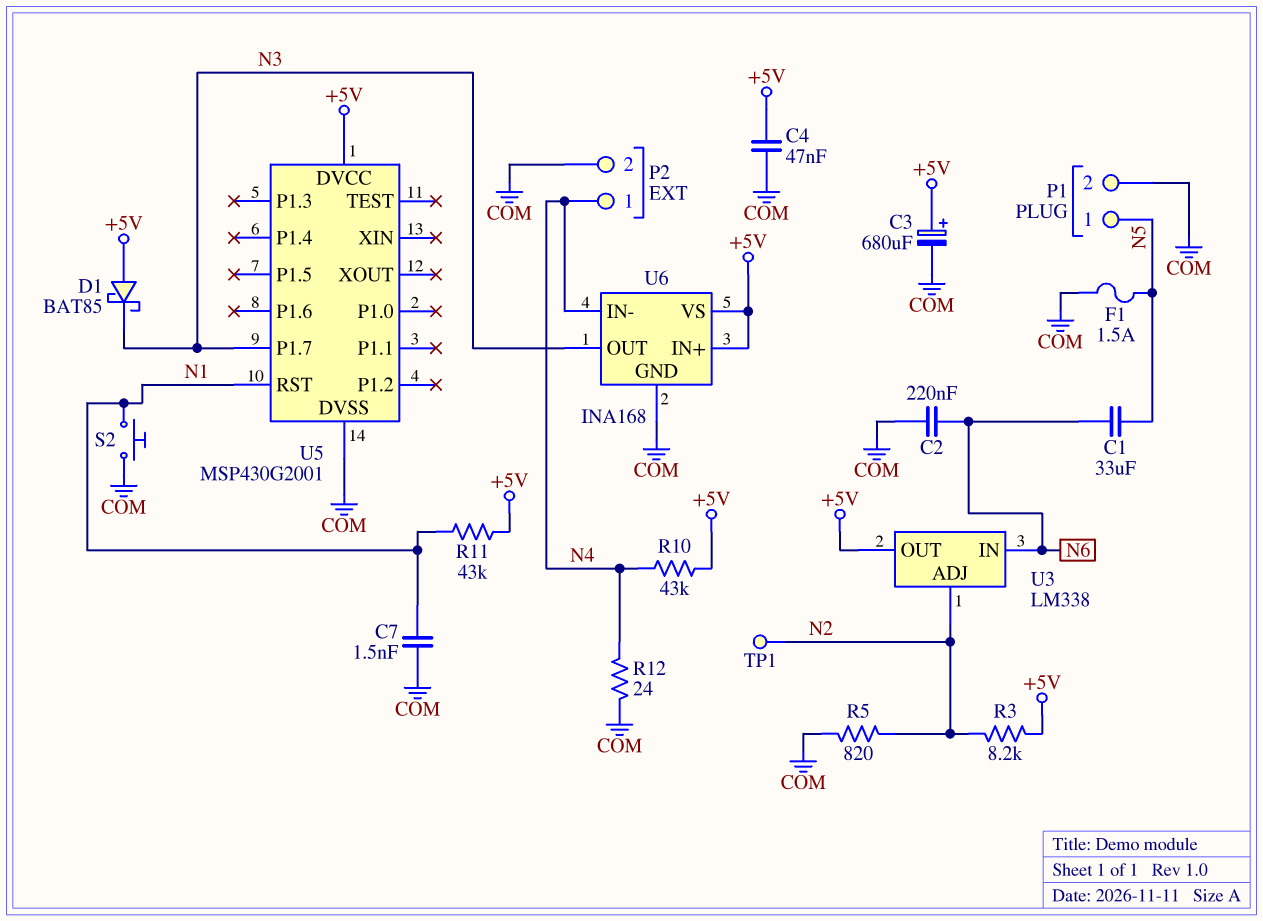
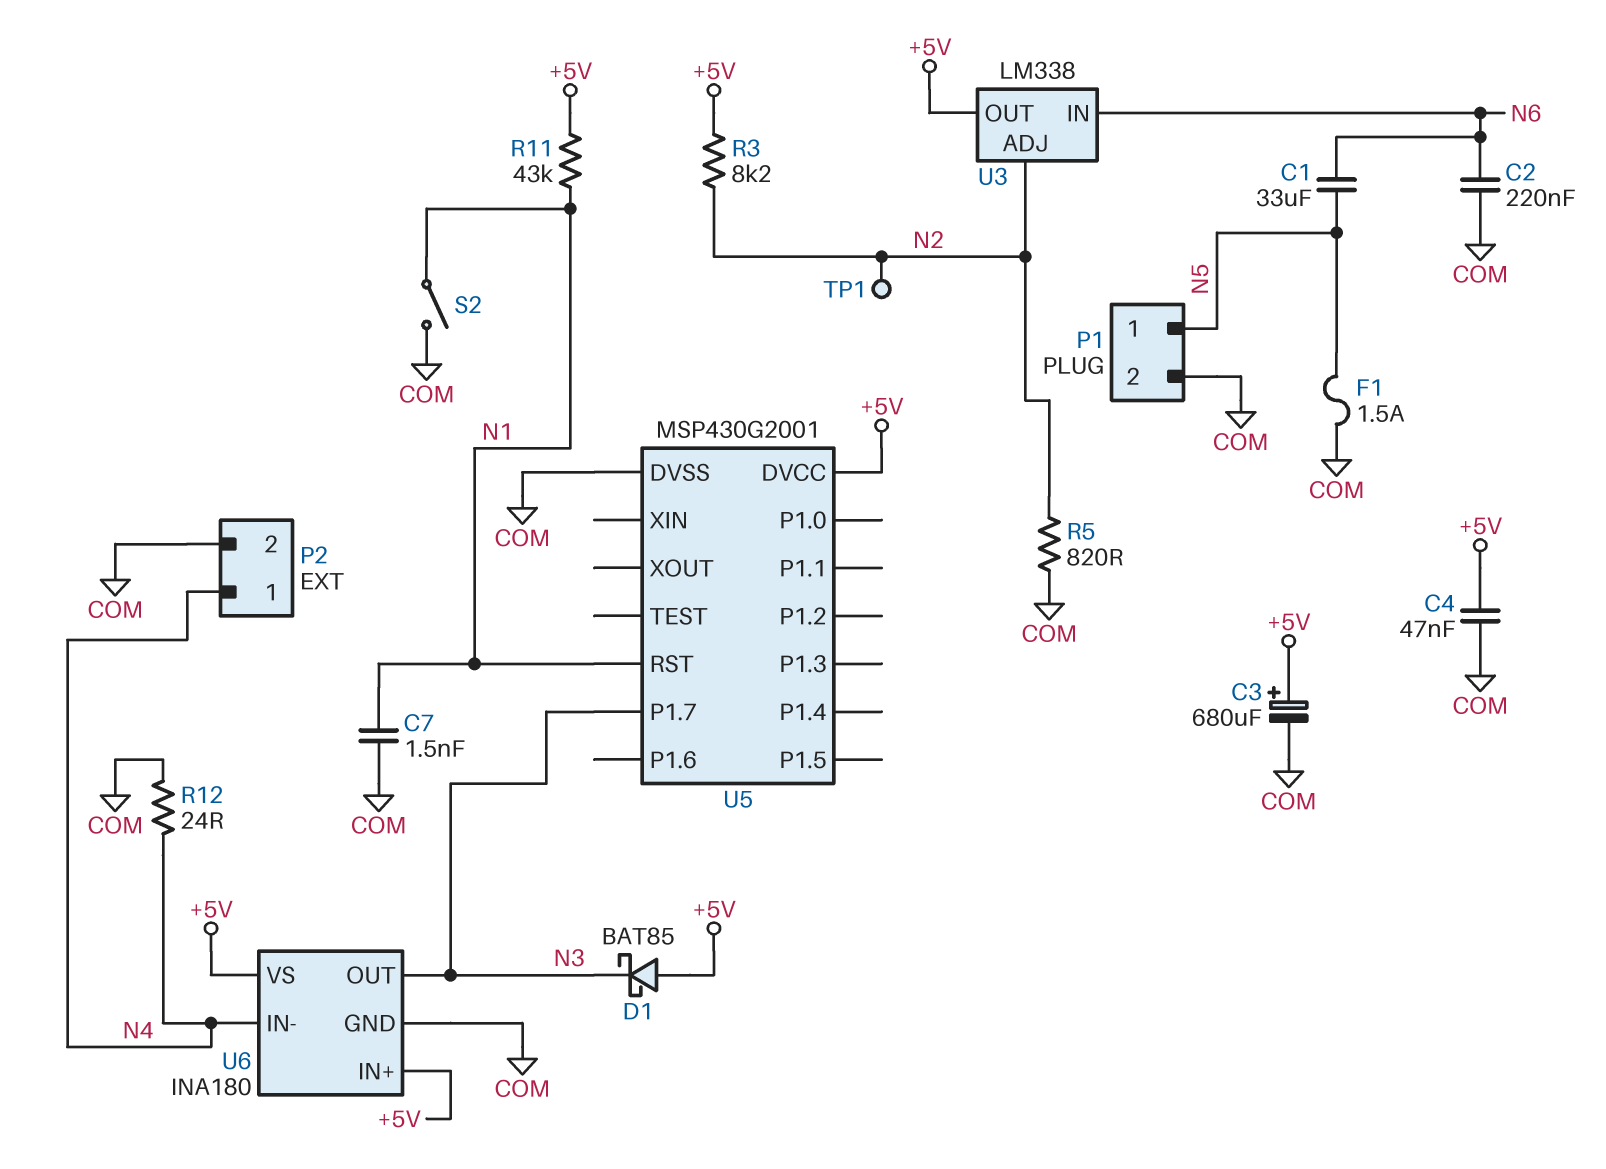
R10: 43k (+5V, N4) -> none
S2: button (COM, N1) -> switch (COM, N1)
U6: INA168 -> INA180

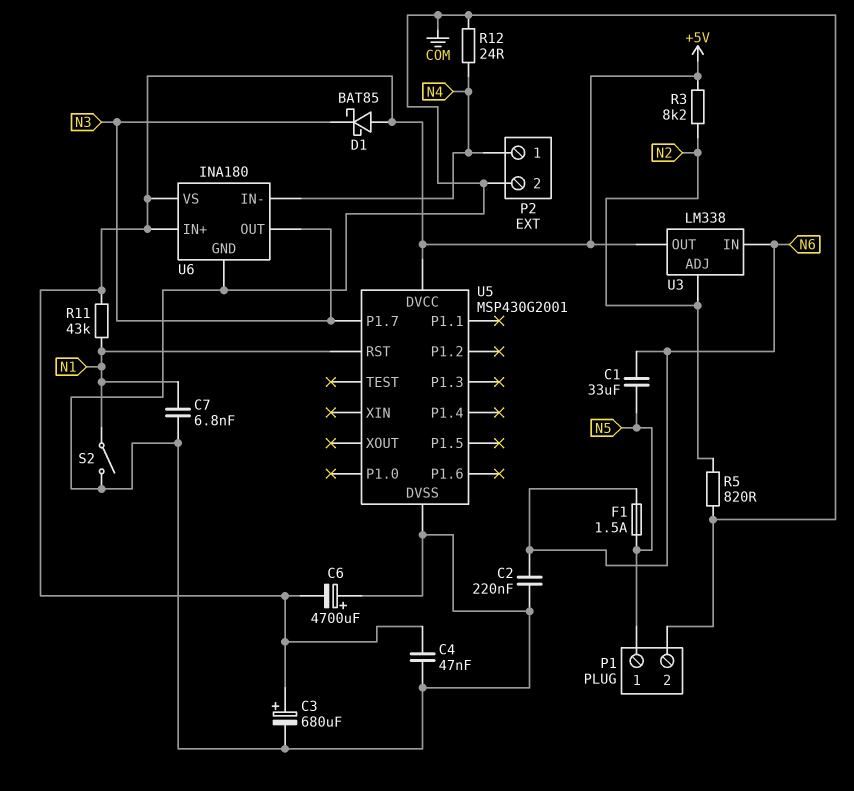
C6: none -> 4700uF (plus COM, minus +5V)
C7: 1.5nF (COM, N1) -> 6.8nF (COM, N1)
F1: 1.5A (COM, N5) -> 1.5A (N5, N6)
TP1: test point (N2) -> none

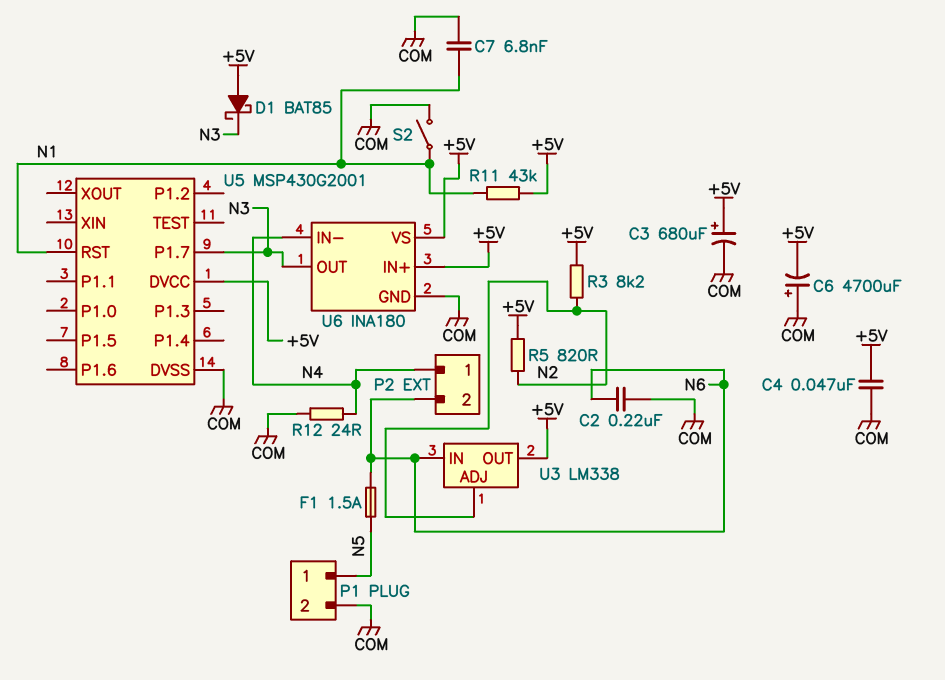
C1: 33uF (N5, N6) -> none
P2 pin 2: COM -> N6
R5: 820 (COM, N2) -> 820 (+5V, N2)

